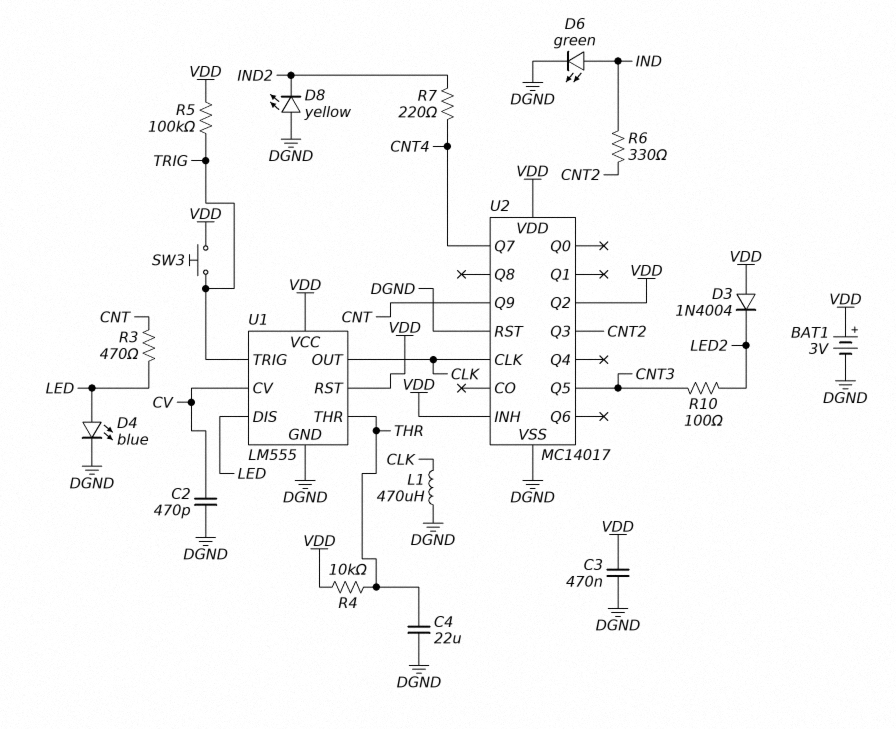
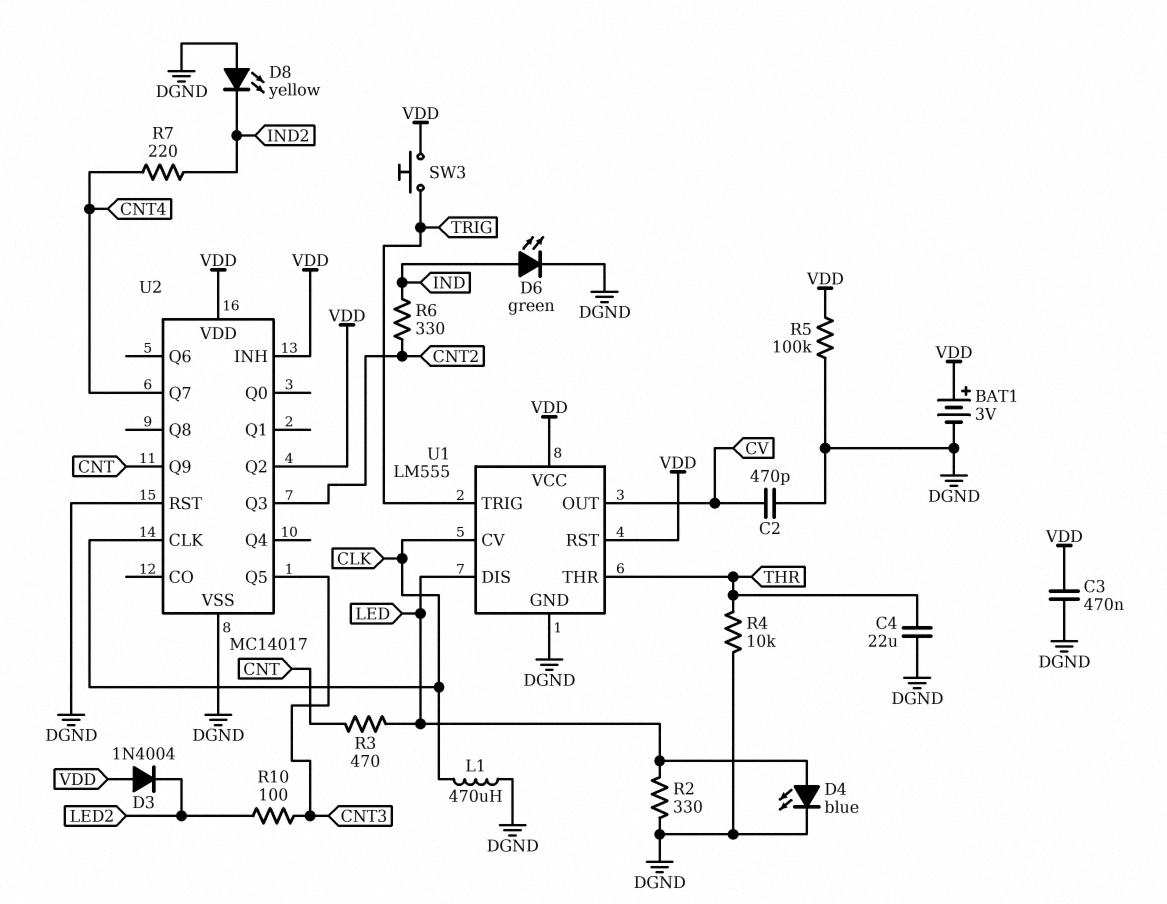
R2: none -> 330 (DGND, LED)
R4: 10k (THR, VDD) -> 10k (DGND, THR)
R5: 100k (TRIG, VDD) -> 100k (DGND, VDD)
U1 pin CV: CV -> CLK
U1 pin OUT: CLK -> CV

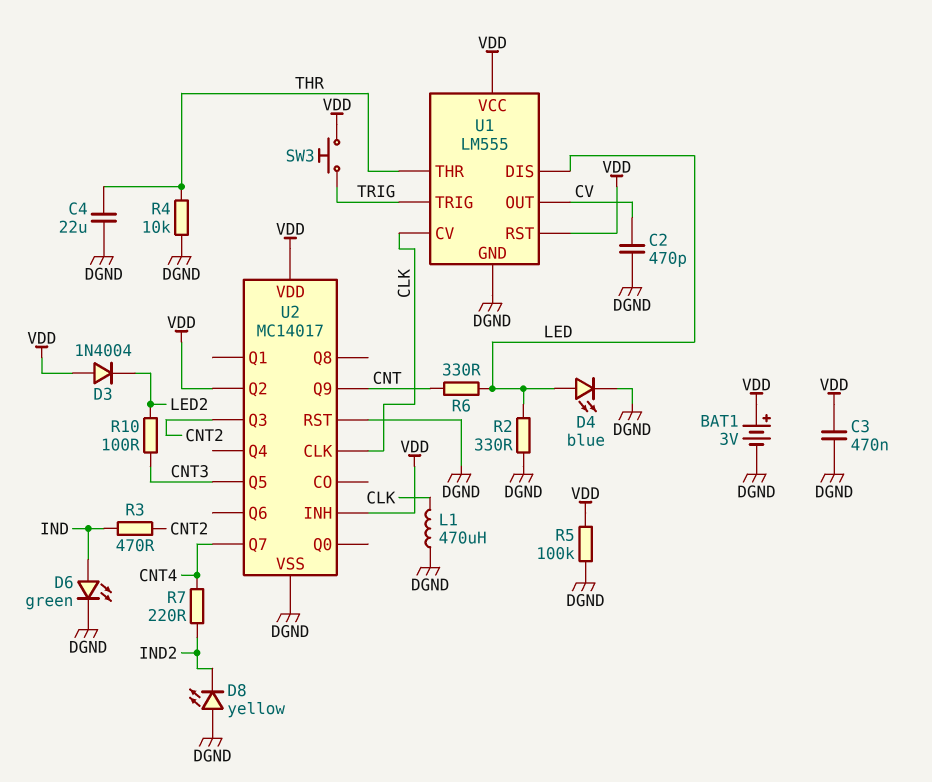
R3: 470 (CNT, LED) -> 470 (CNT2, IND)
R6: 330 (CNT2, IND) -> 330 (CNT, LED)

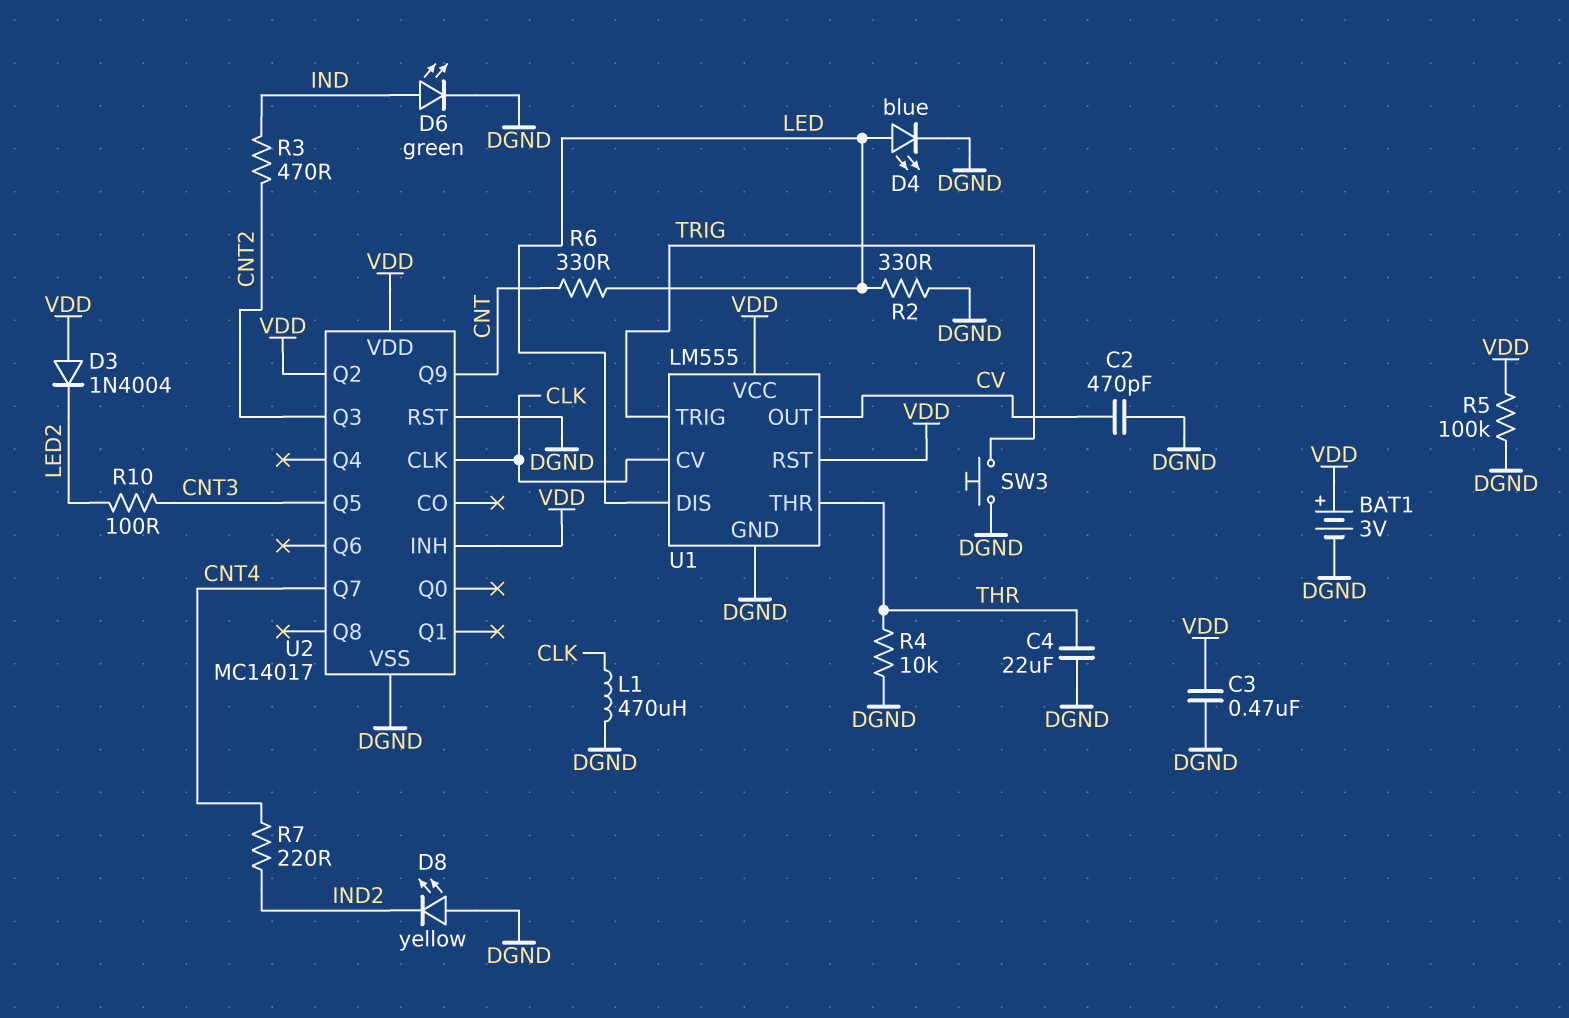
SW3: button (TRIG, VDD) -> button (DGND, TRIG)

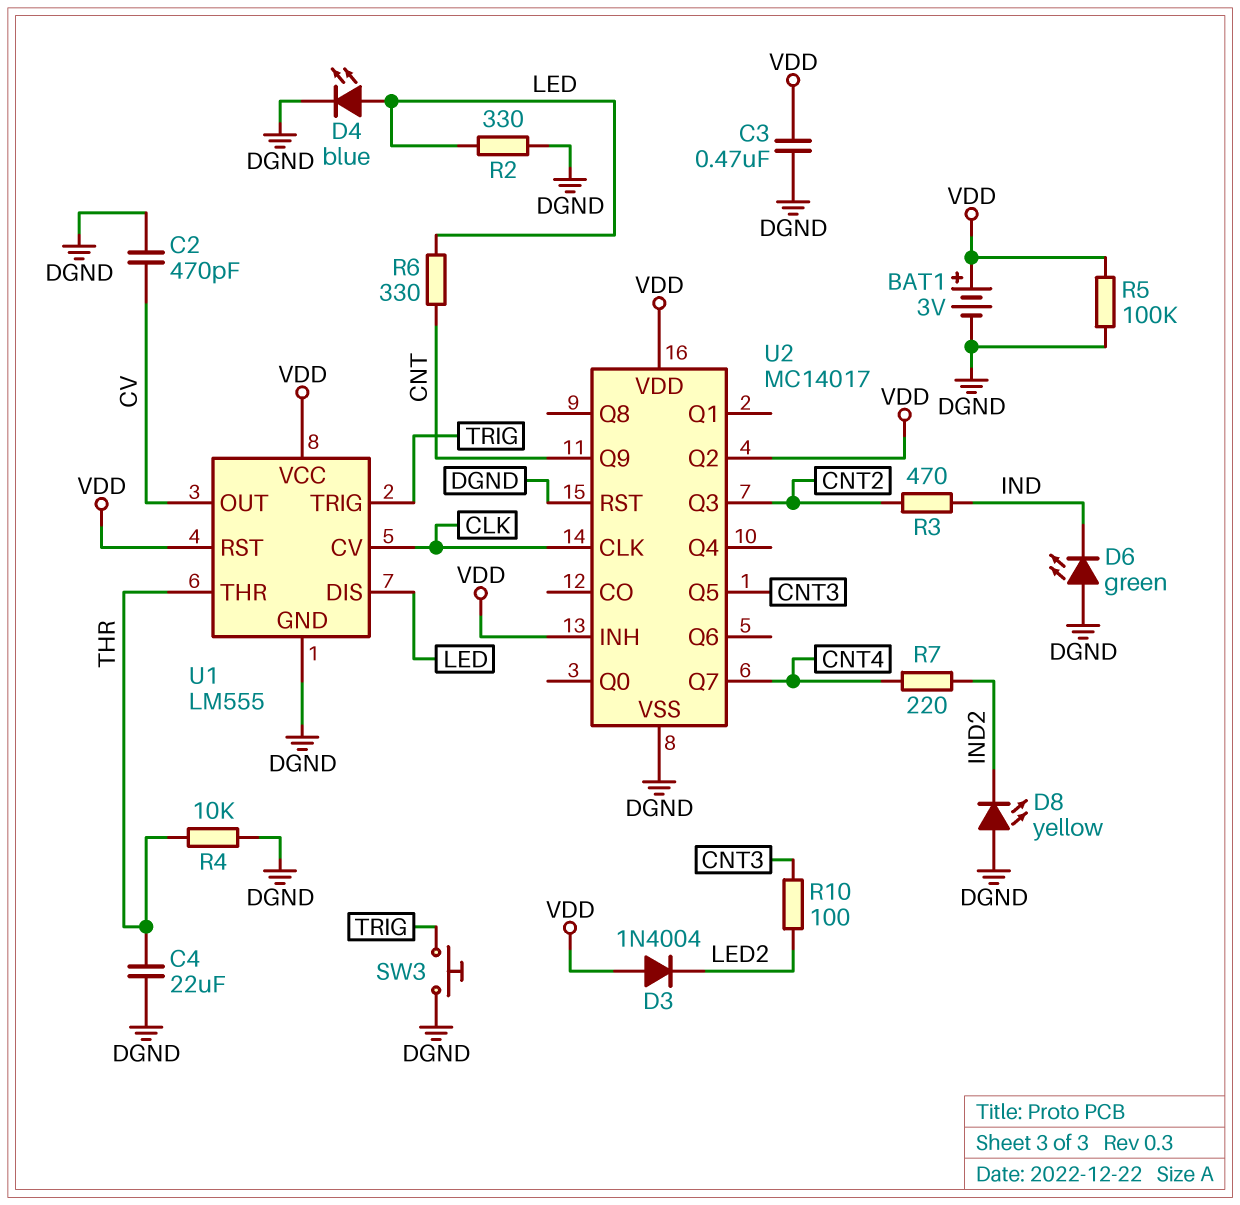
D6: LED green (A IND, K DGND) -> LED green (A DGND, K IND)
L1: 470uH (CLK, DGND) -> none

